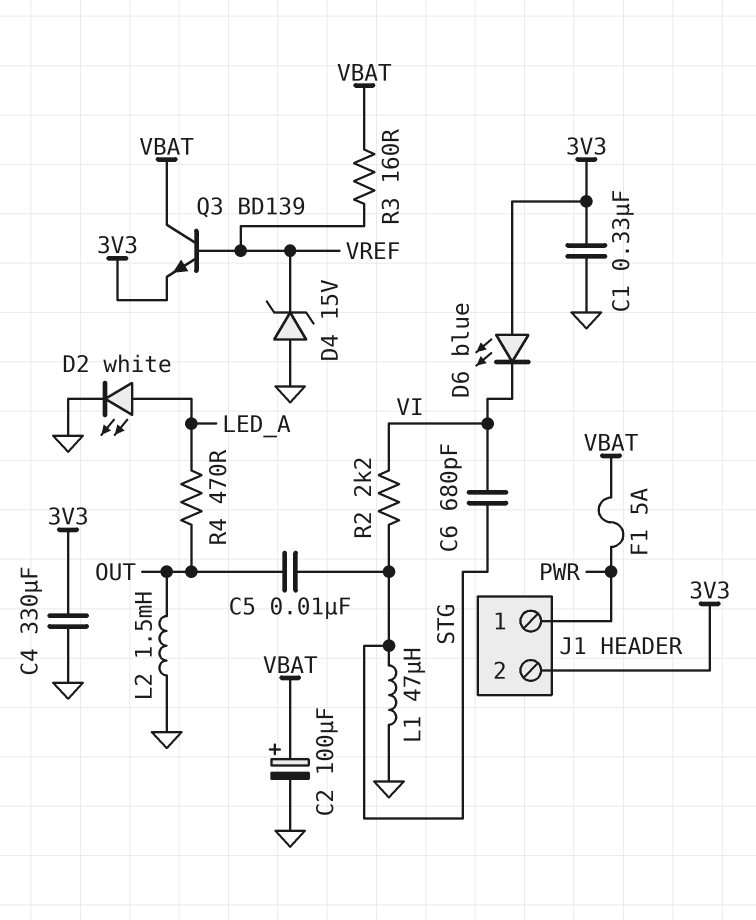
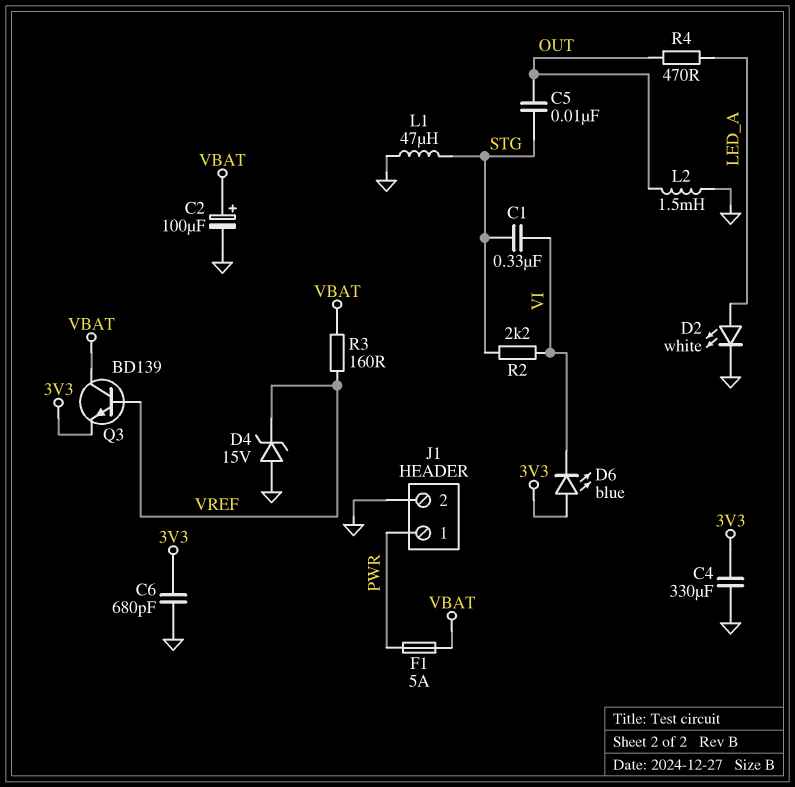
C1: 330nF (3V3, GND) -> 330nF (STG, VI)
C6: 680pF (STG, VI) -> 680pF (3V3, GND)
J1 pin 2: 3V3 -> GND

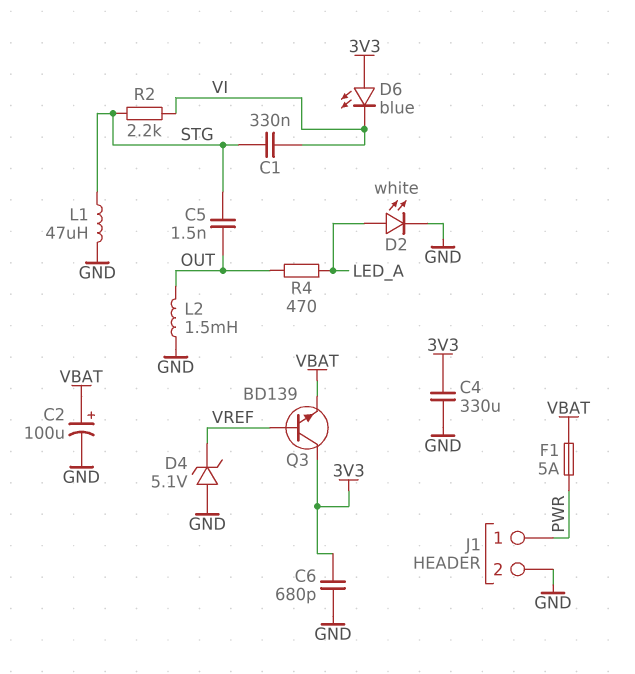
C5: 10nF (OUT, STG) -> 1.5nF (OUT, STG)
D4: zener 15V (A GND, K VREF) -> zener 5.1V (A GND, K VREF)
Q3: NPN BD139 (B VREF, C VBAT, E 3V3) -> NPN BD139 (B VREF, C 3V3, E VBAT)
R3: 160 (VBAT, VREF) -> none

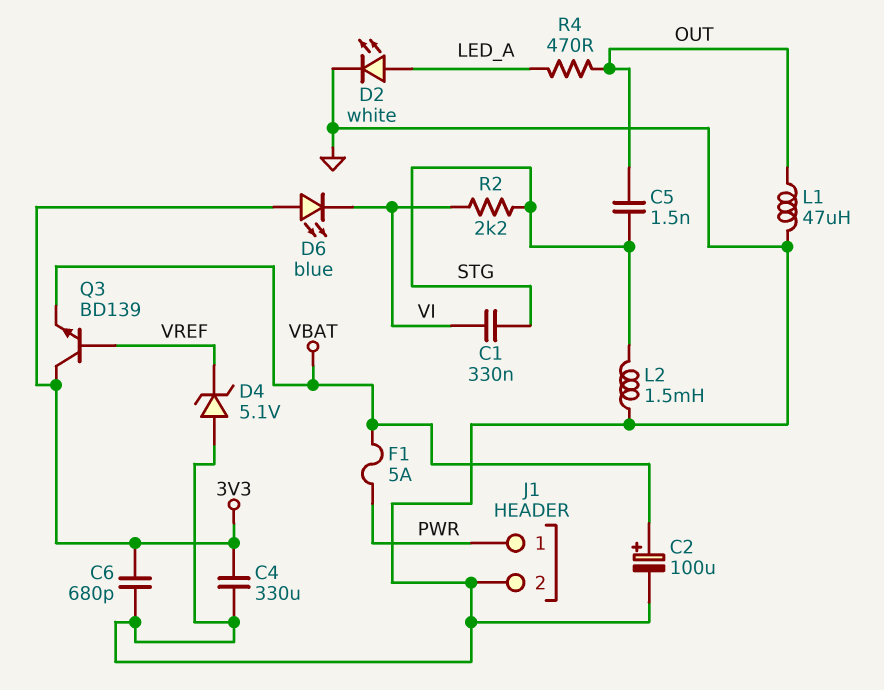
L1: 47uH (GND, STG) -> 47uH (GND, OUT)
L2: 1.5mH (GND, OUT) -> 1.5mH (GND, STG)

